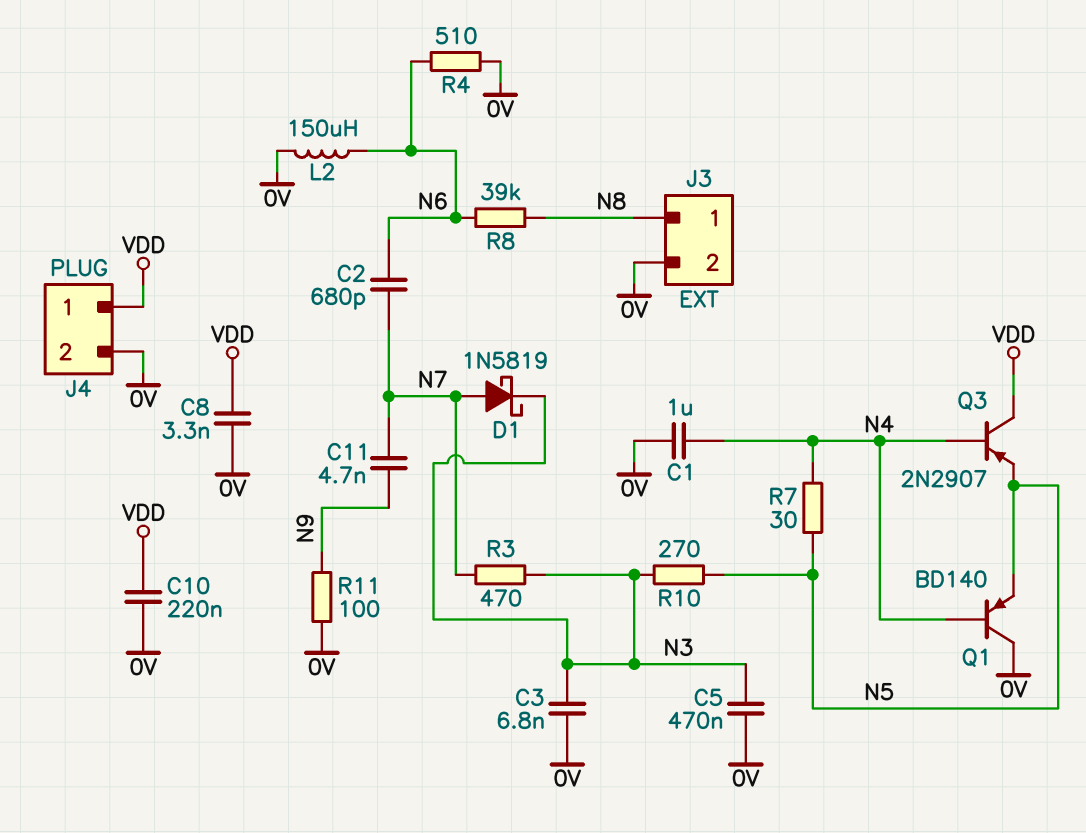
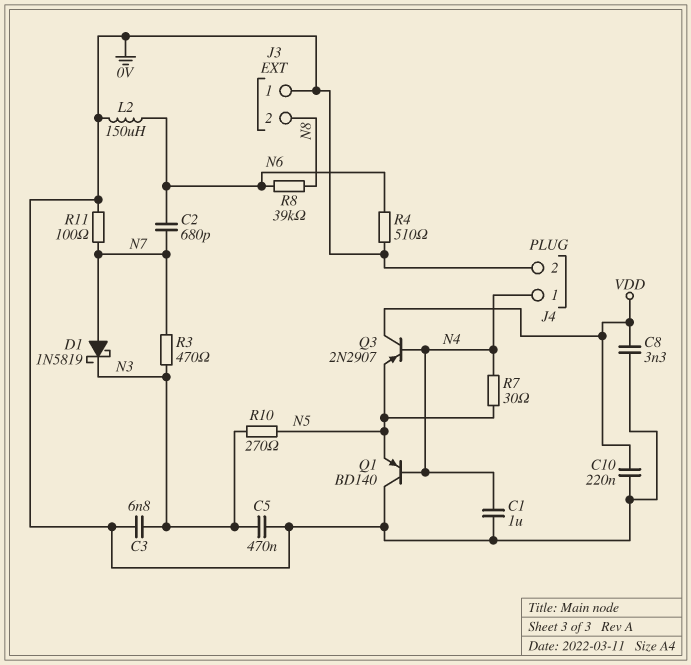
C11: 4.7nF (N7, N9) -> none
J3 pin 1: N8 -> 0V
J3 pin 2: 0V -> N8
J4 pin 1: VDD -> N4
R11: 100 (0V, N9) -> 100 (0V, N7)

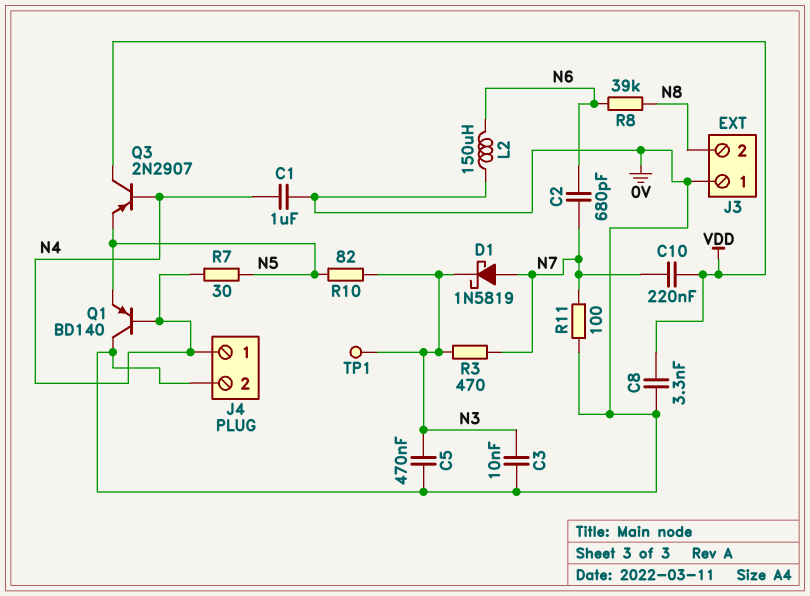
C3: 6.8nF (0V, N3) -> 10nF (0V, N3)
C10: 220nF (0V, VDD) -> 220nF (N7, VDD)
R4: 510 (0V, N6) -> none
R10: 270 (N3, N5) -> 82 (N3, N5)
TP1: none -> test point (N3)

